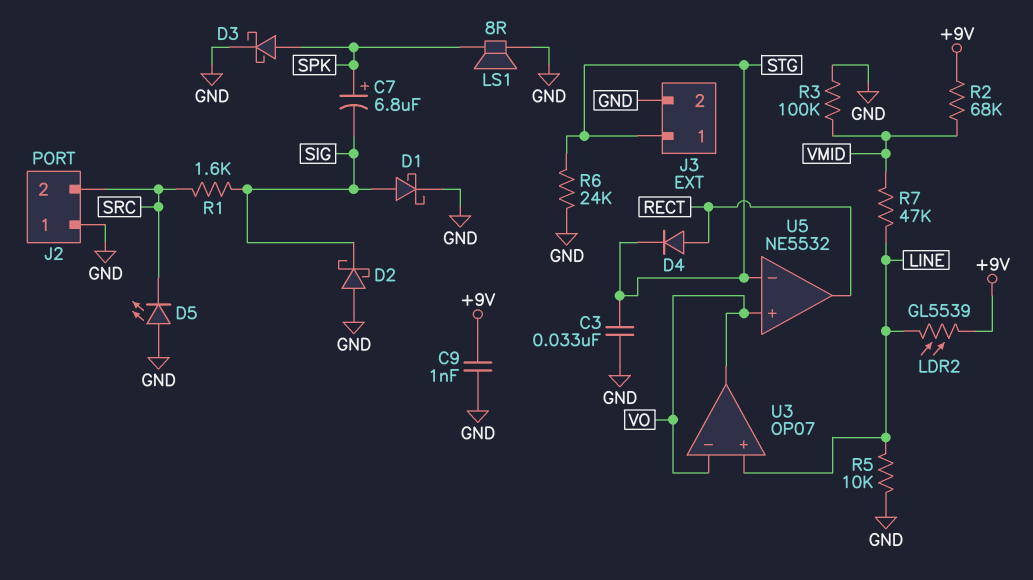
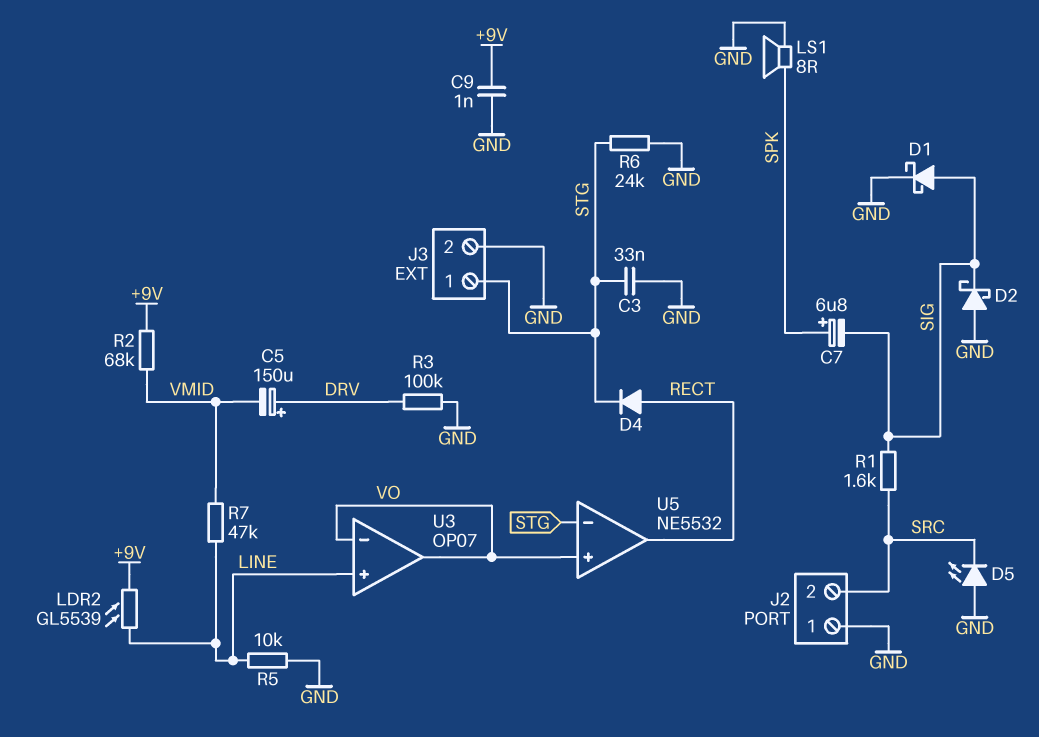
C5: none -> 150uF (plus DRV, minus VMID)
D3: schottky (A SPK, K GND) -> none
R3: 100k (GND, VMID) -> 100k (DRV, GND)

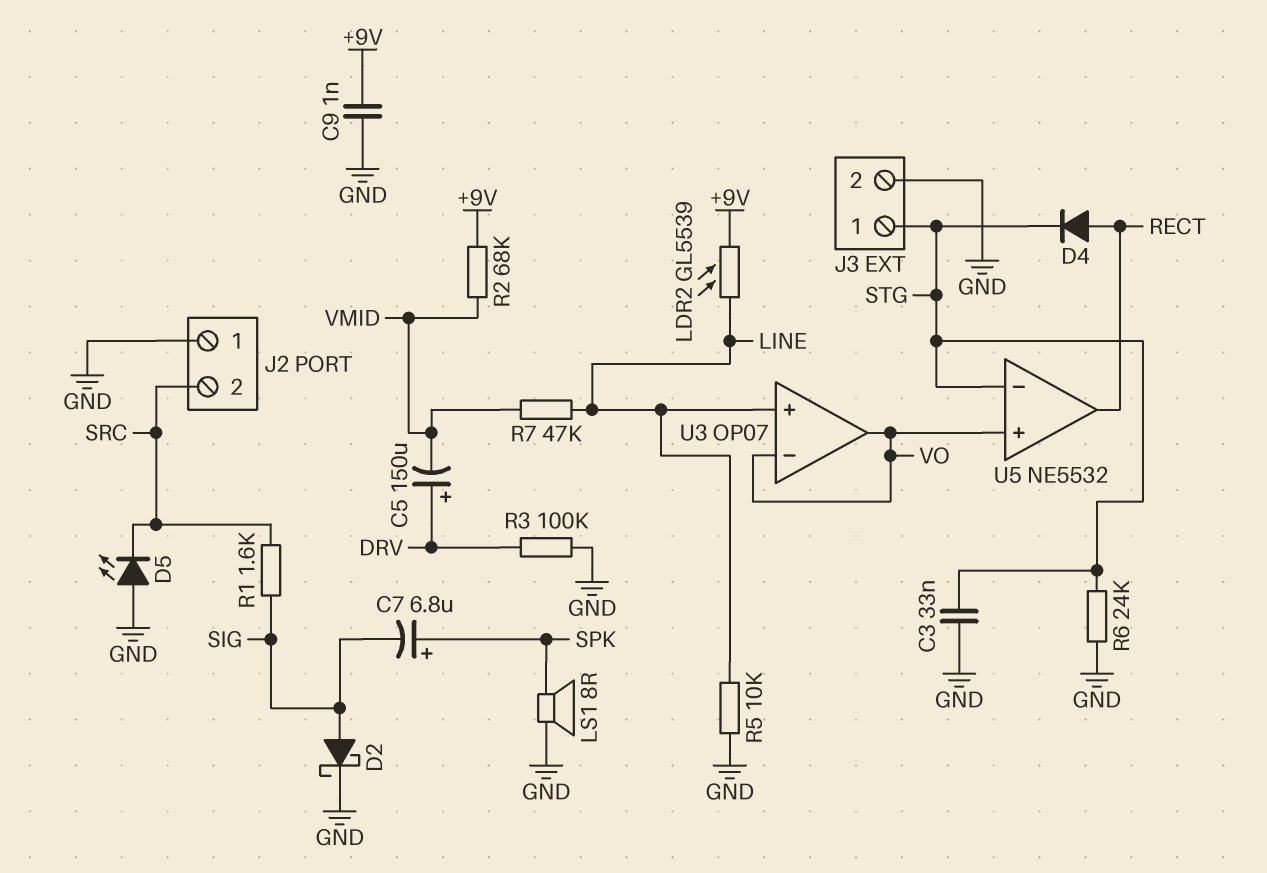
D1: schottky (A SIG, K GND) -> none
D2: schottky (A GND, K SIG) -> schottky (A SIG, K GND)

